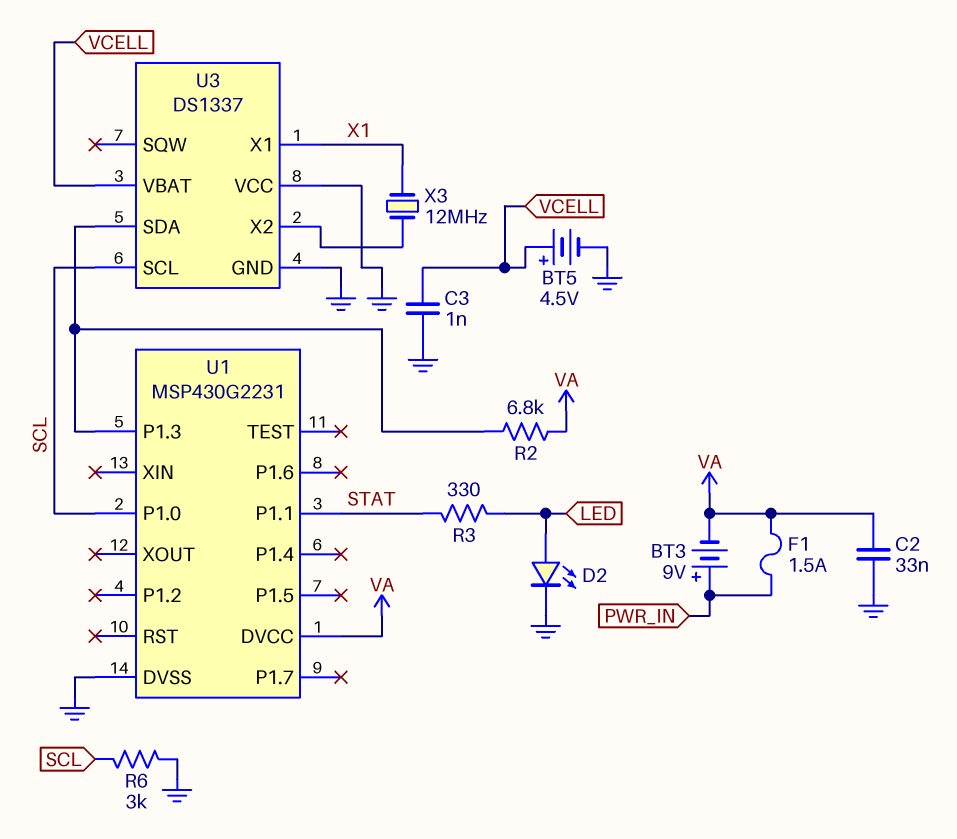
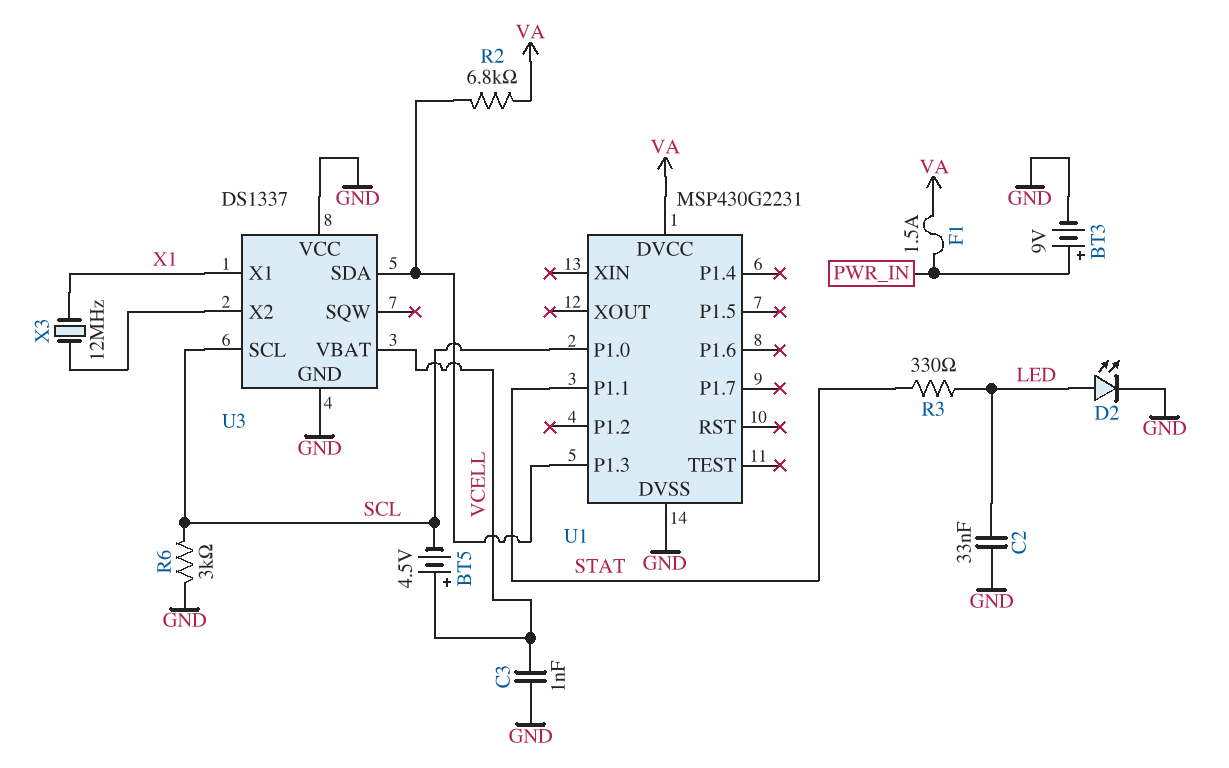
BT3: 9V (plus PWR_IN, minus VA) -> 9V (plus PWR_IN, minus GND)
BT5: 4.5V (plus VCELL, minus GND) -> 4.5V (plus VCELL, minus SCL)
C2: 33nF (GND, VA) -> 33nF (GND, LED)

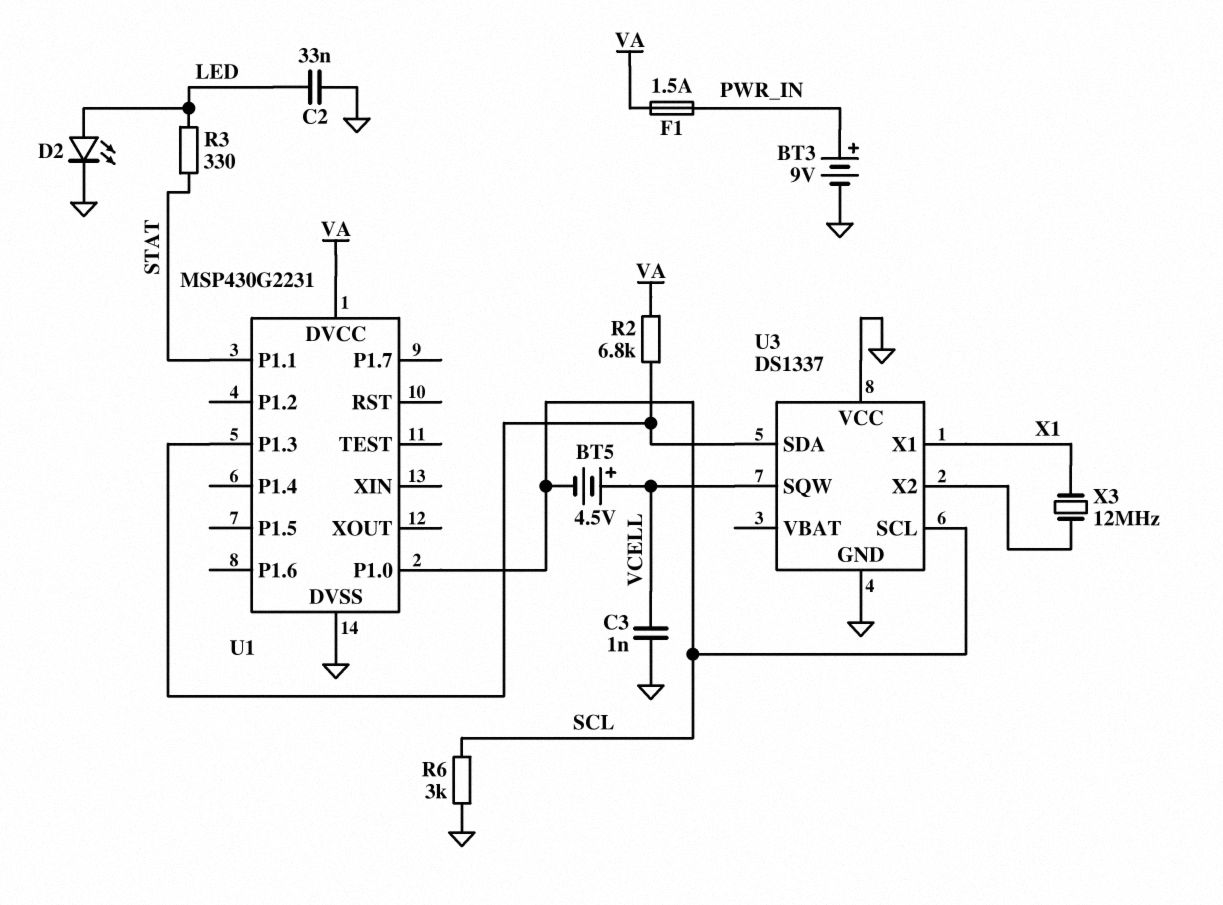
U3 pin SQW: none -> VCELL
U3 pin VBAT: VCELL -> none

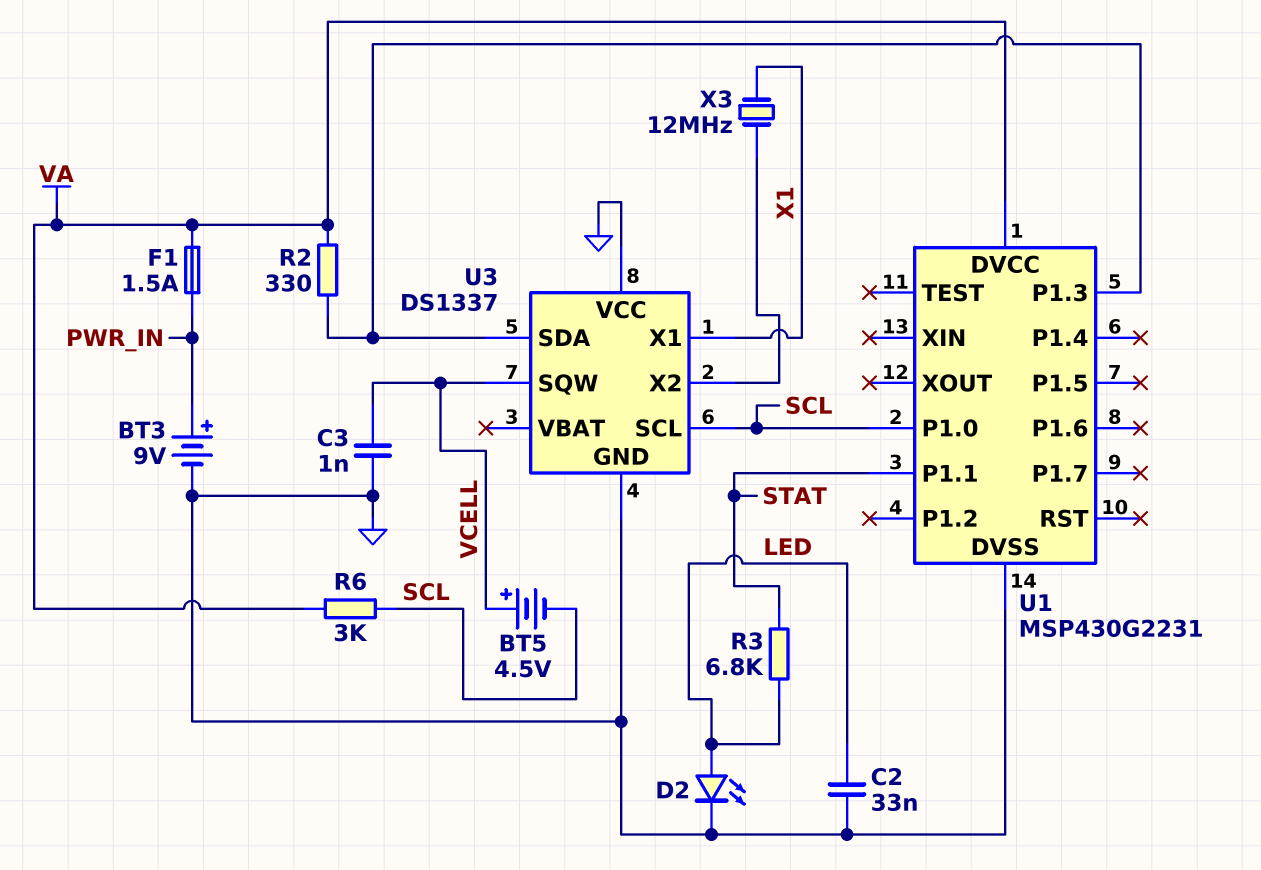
R2: 6.8k (U1/P1.3, VA) -> 330 (U1/P1.3, VA)
R3: 330 (LED, STAT) -> 6.8k (LED, STAT)
R6: 3k (GND, SCL) -> 3k (SCL, VA)

